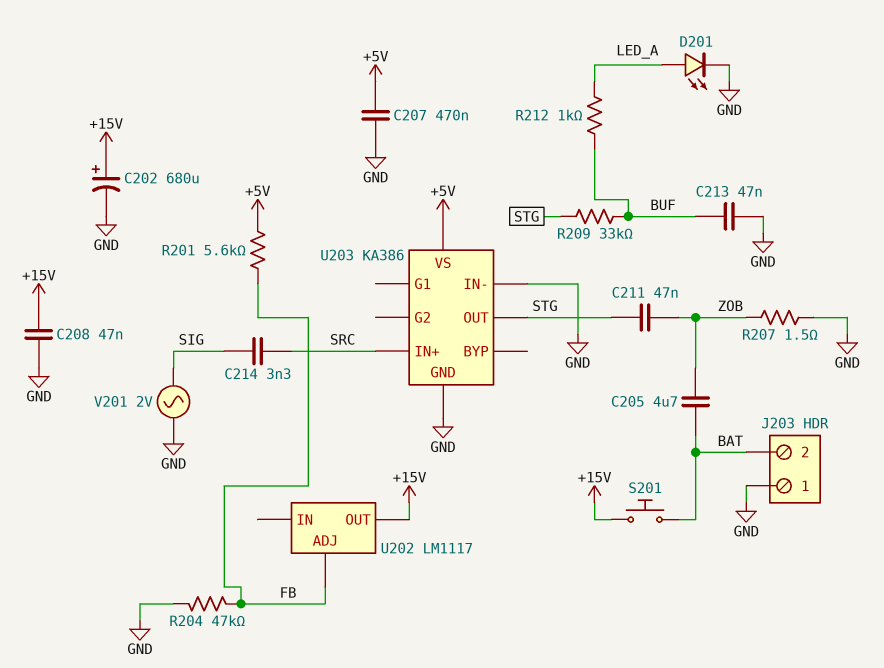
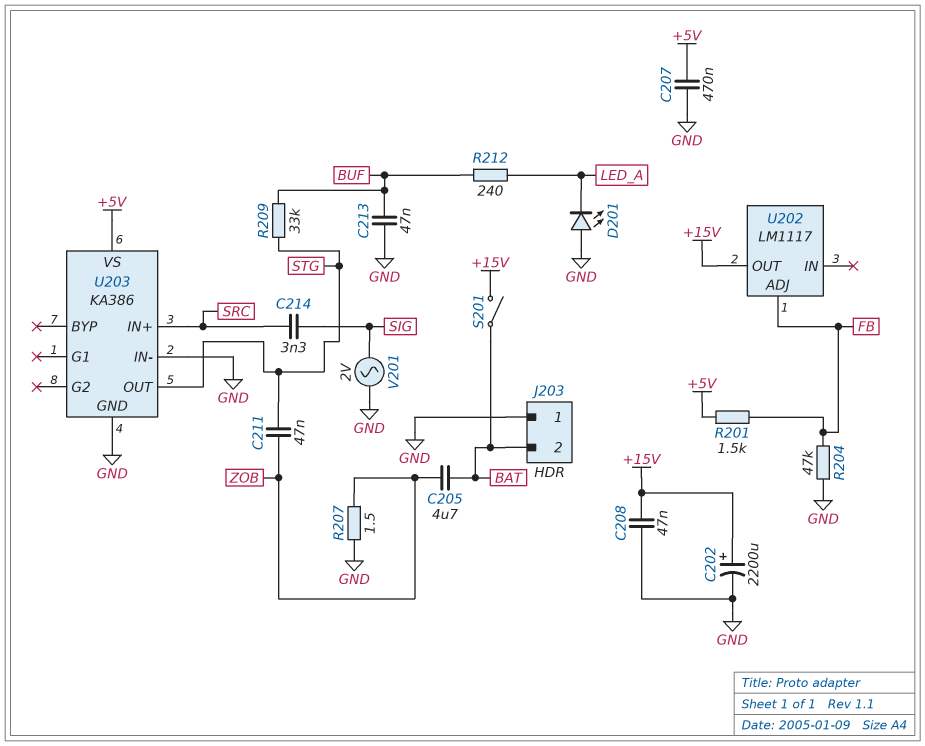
C202: 680uF (plus +15V, minus GND) -> 2200uF (plus +15V, minus GND)
D201: LED (A LED_A, K GND) -> LED (A GND, K LED_A)
R201: 5.6k (+5V, FB) -> 1.5k (+5V, FB)
R212: 1k (BUF, LED_A) -> 240 (BUF, LED_A)
S201: button (+15V, BAT) -> switch (+15V, BAT)

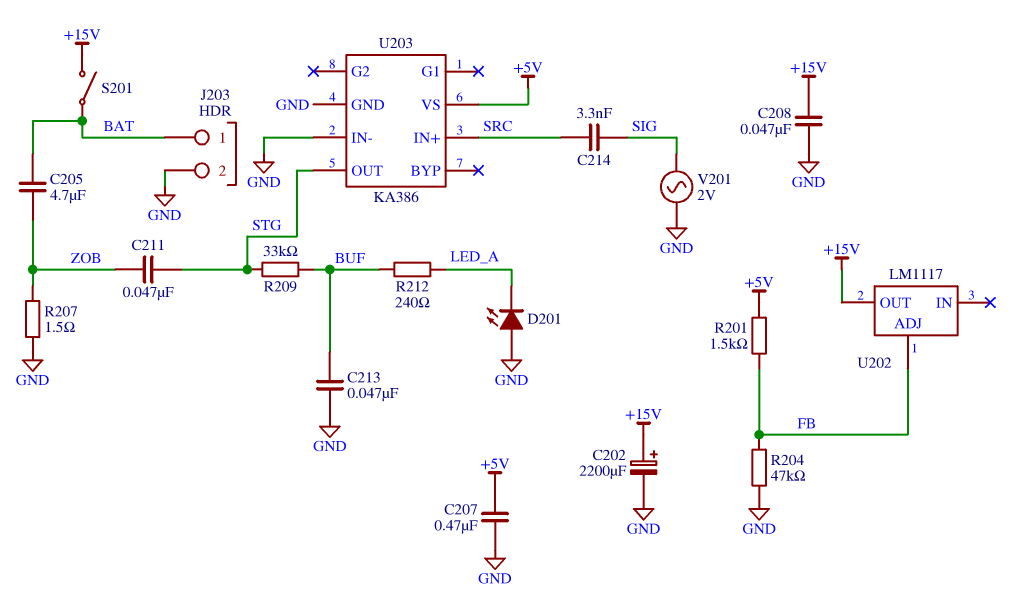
J203 pin 1: GND -> BAT
J203 pin 2: BAT -> GND

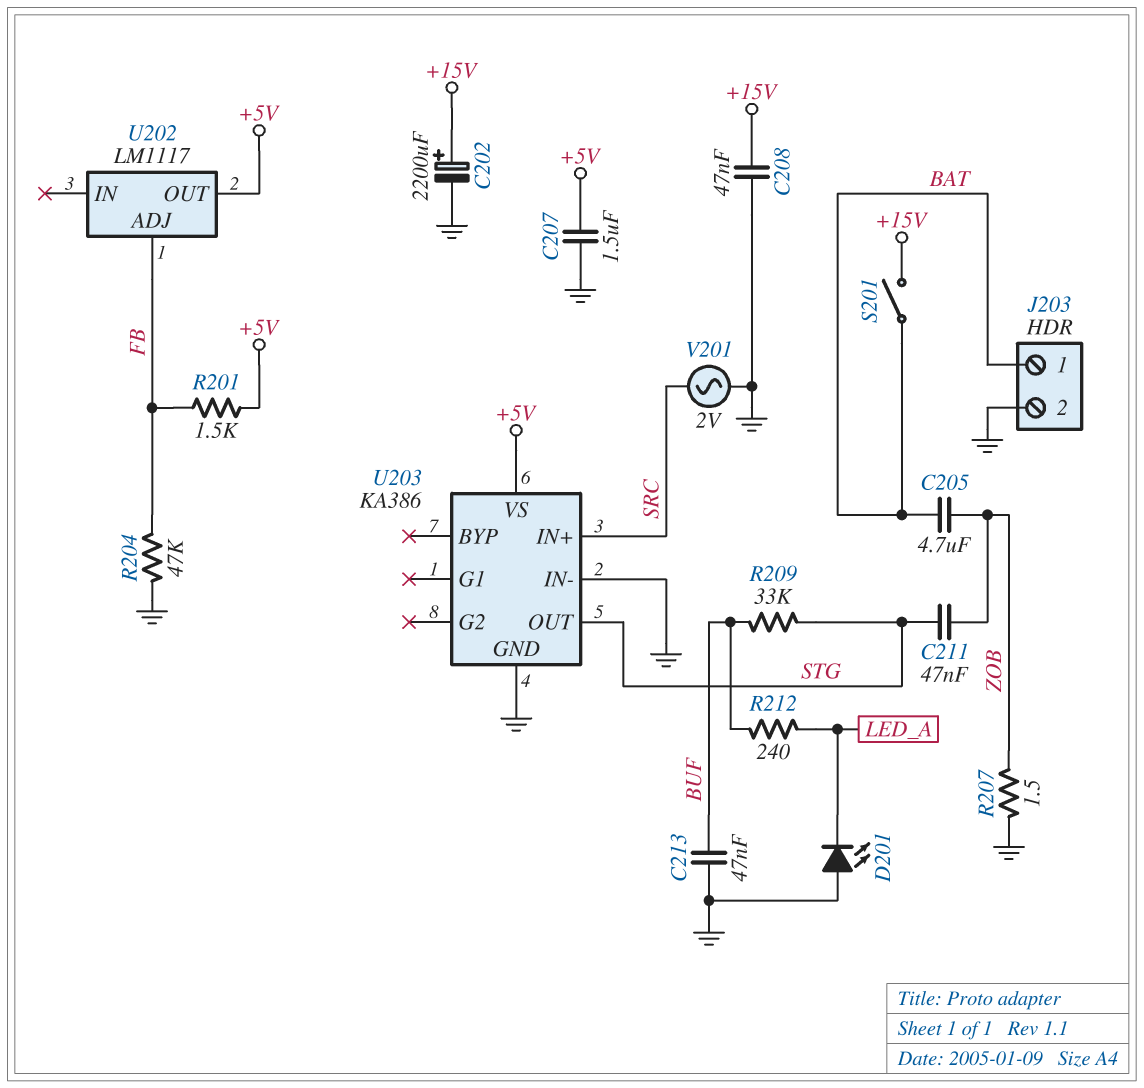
C207: 470nF (+5V, GND) -> 1.5uF (+5V, GND)
C214: 3.3nF (SIG, SRC) -> none
U202 pin OUT: +15V -> +5V
V201: AC 2V (GND, SIG) -> AC 2V (GND, SRC)

